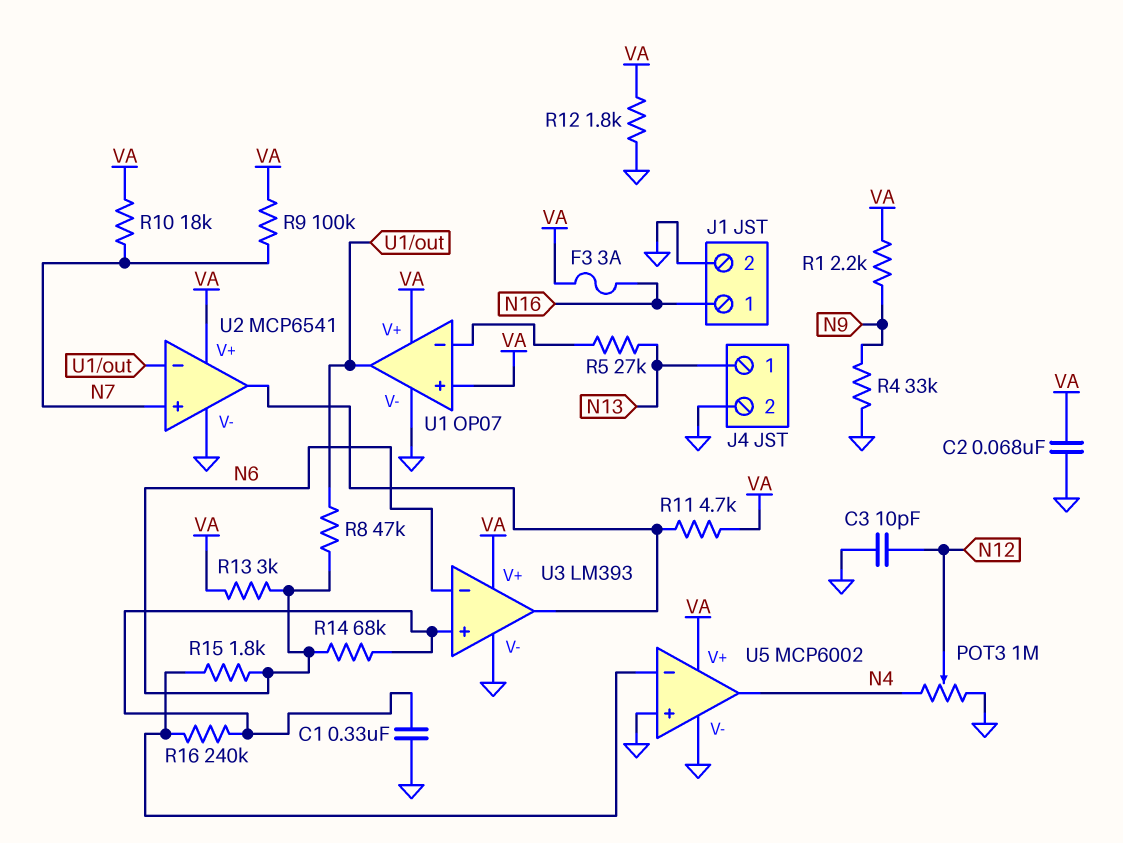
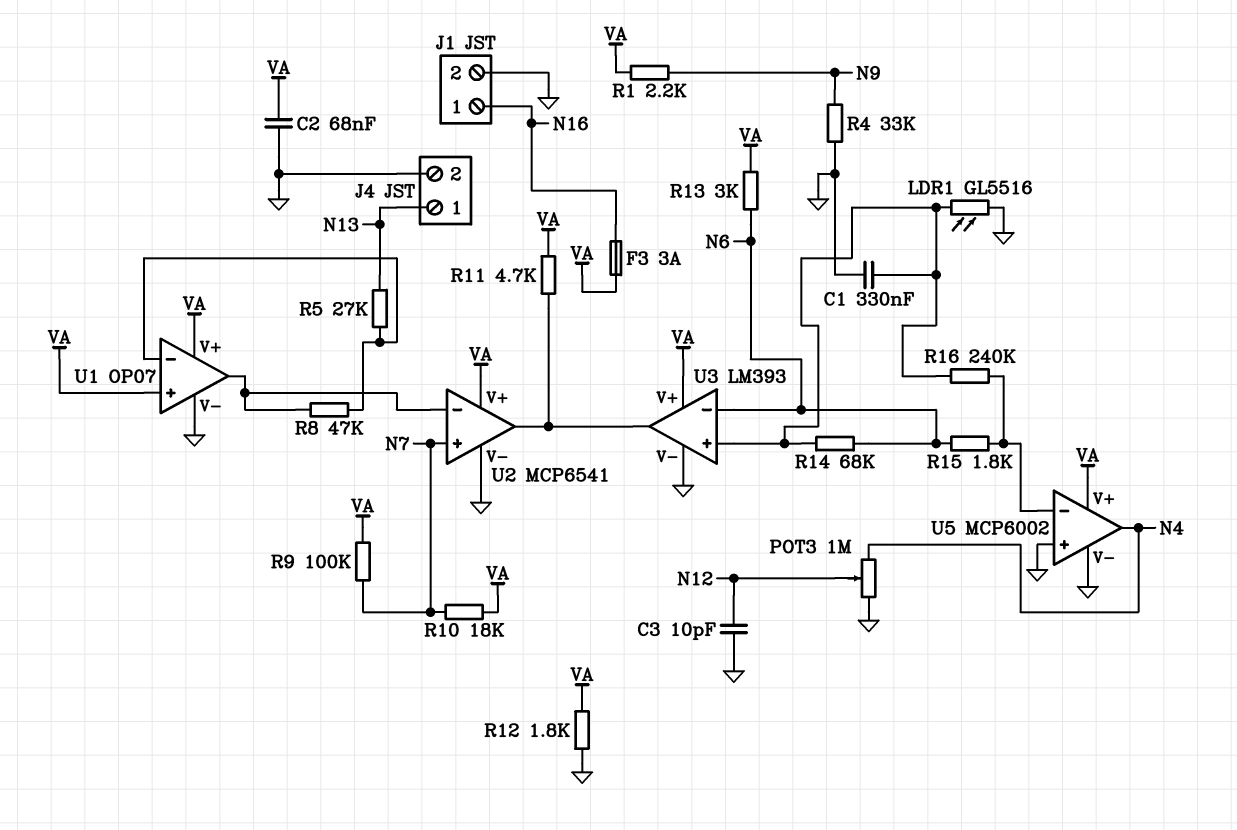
LDR1: none -> GL5516 (GND, U3/in+)
R8: 47k (N6, U1/out) -> 47k (U1/in-, U1/out)

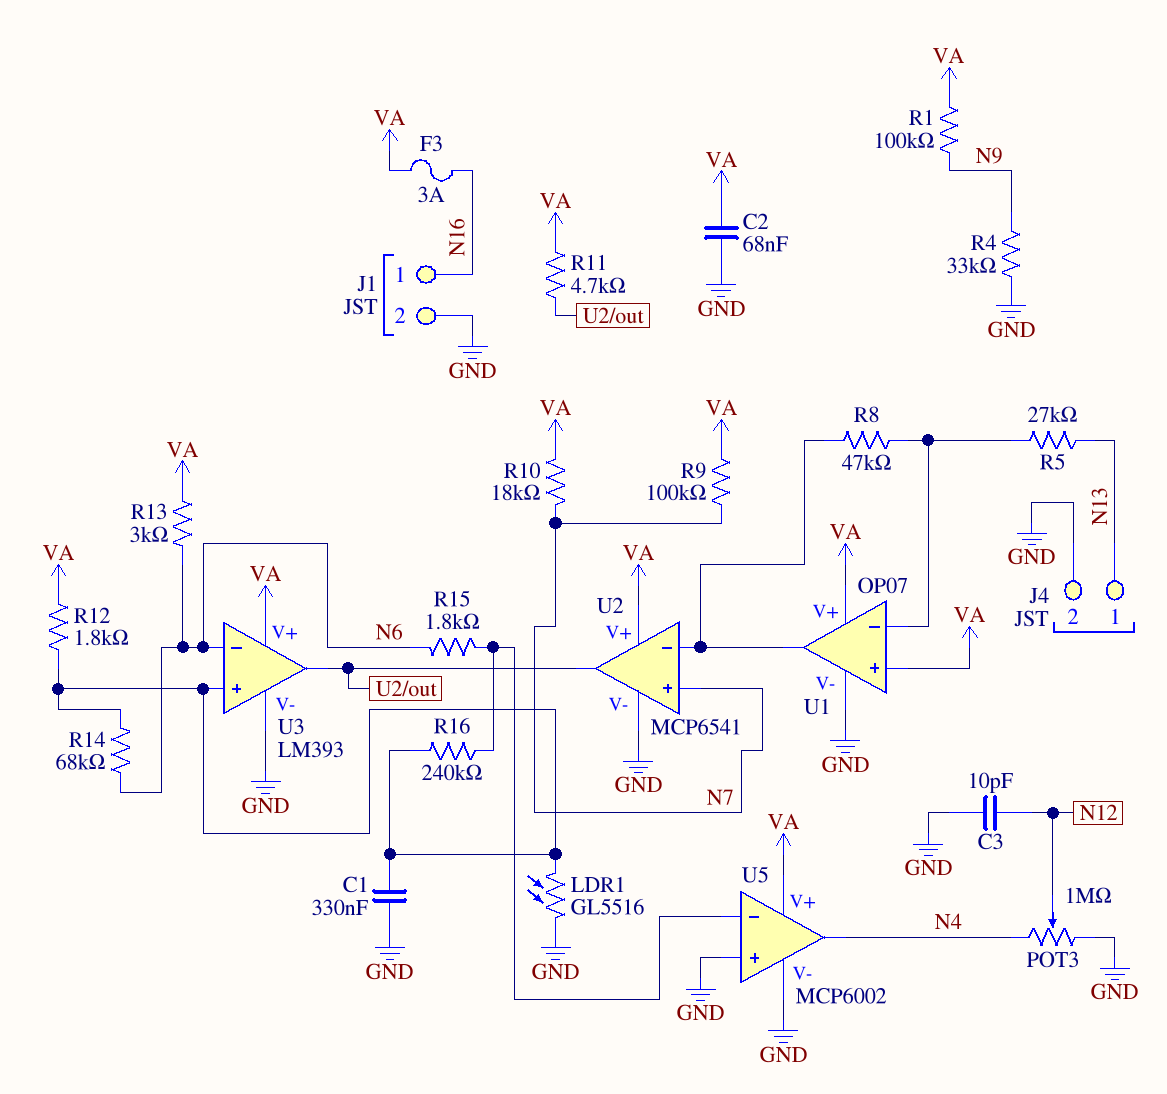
R1: 2.2k (N9, VA) -> 100k (N9, VA)
R12: 1.8k (GND, VA) -> 1.8k (U3/in+, VA)

